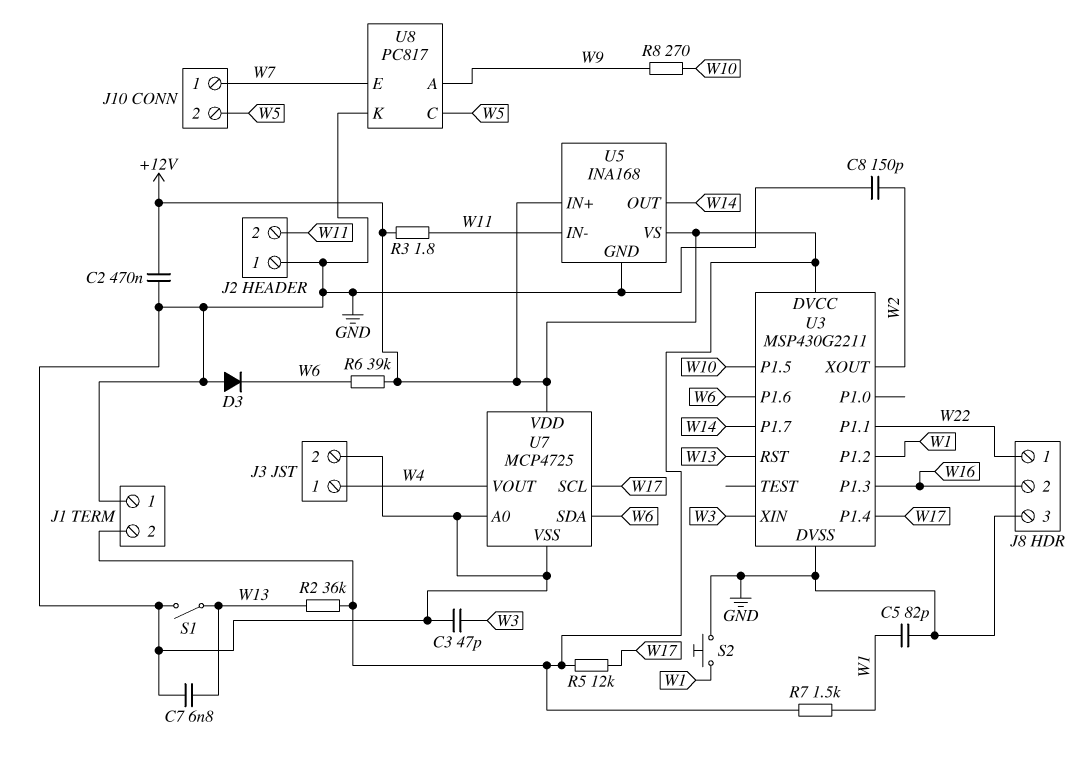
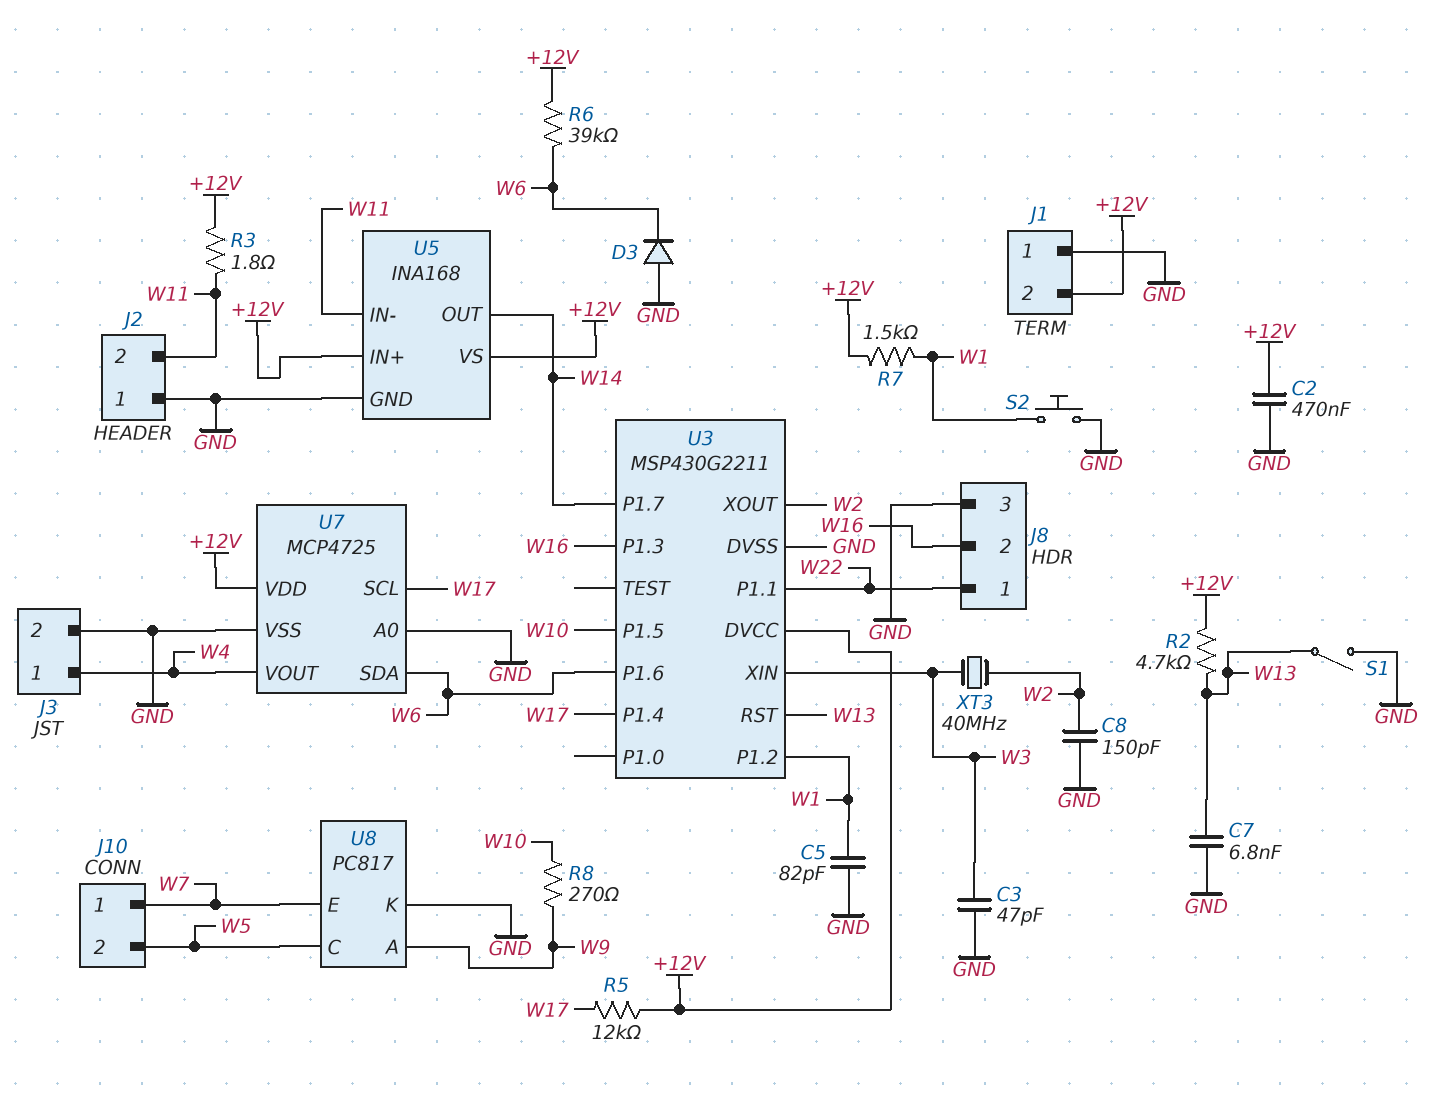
R2: 36k (+12V, W13) -> 4.7k (+12V, W13)
XT3: none -> 40MHz (W2, W3)

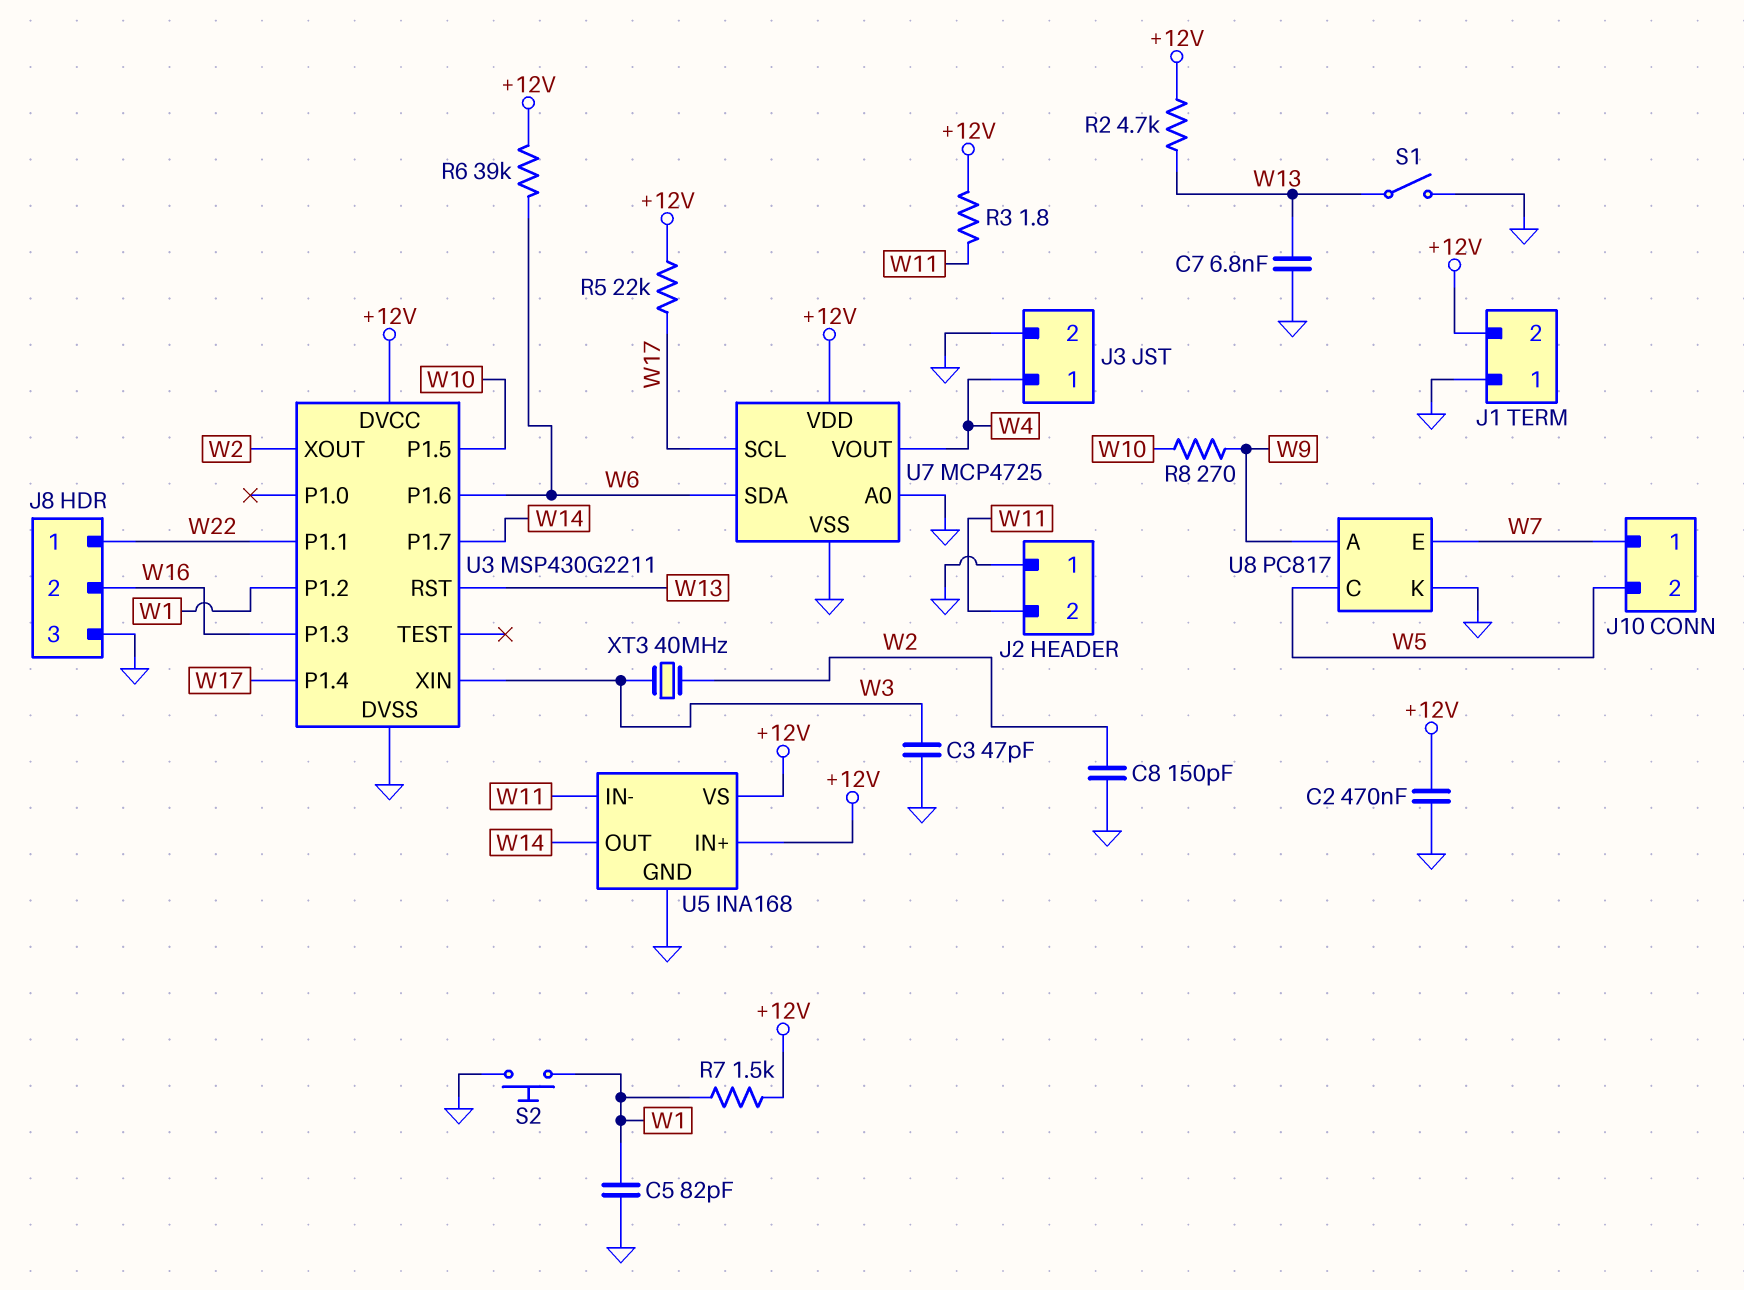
D3: diode (A GND, K W6) -> none
R5: 12k (+12V, W17) -> 22k (+12V, W17)

